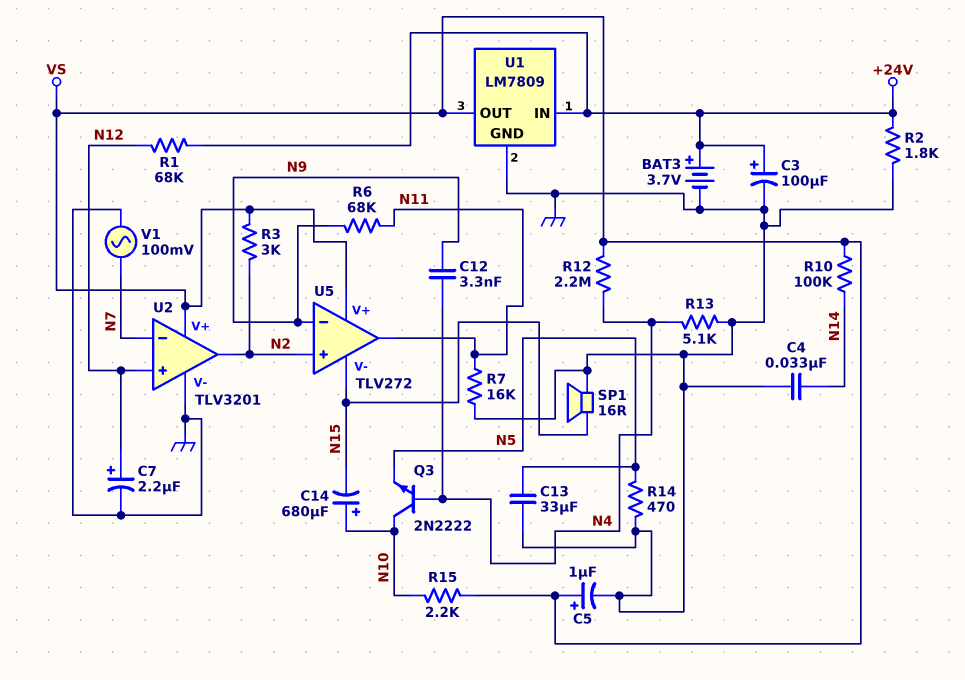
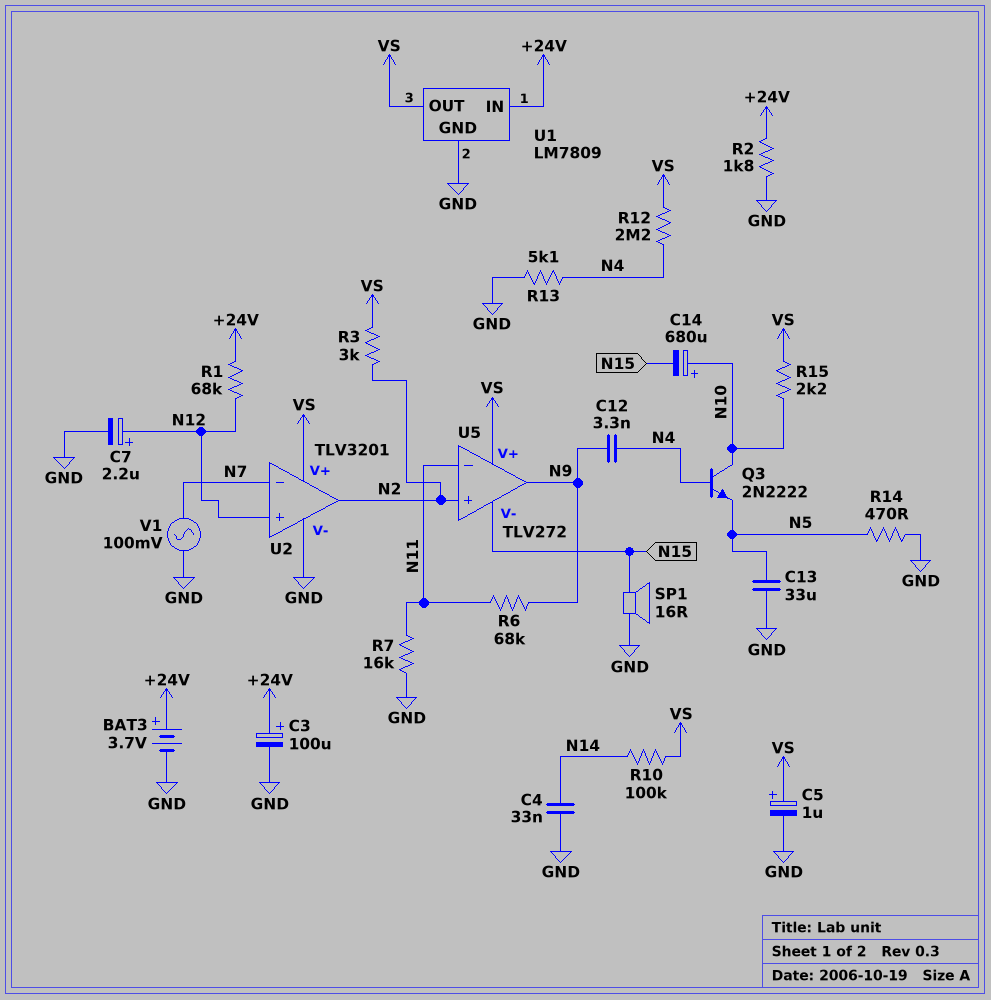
U5 pin in-: N9 -> N11
U5 pin out: N11 -> N9

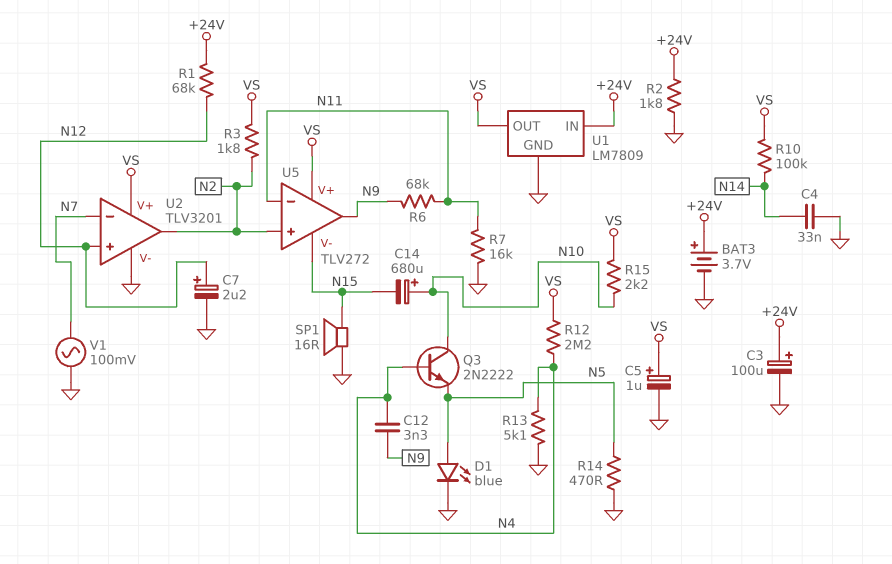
C13: 33uF (GND, N5) -> none
D1: none -> LED blue (A N5, K GND)
R3: 3k (N2, VS) -> 1.8k (N2, VS)

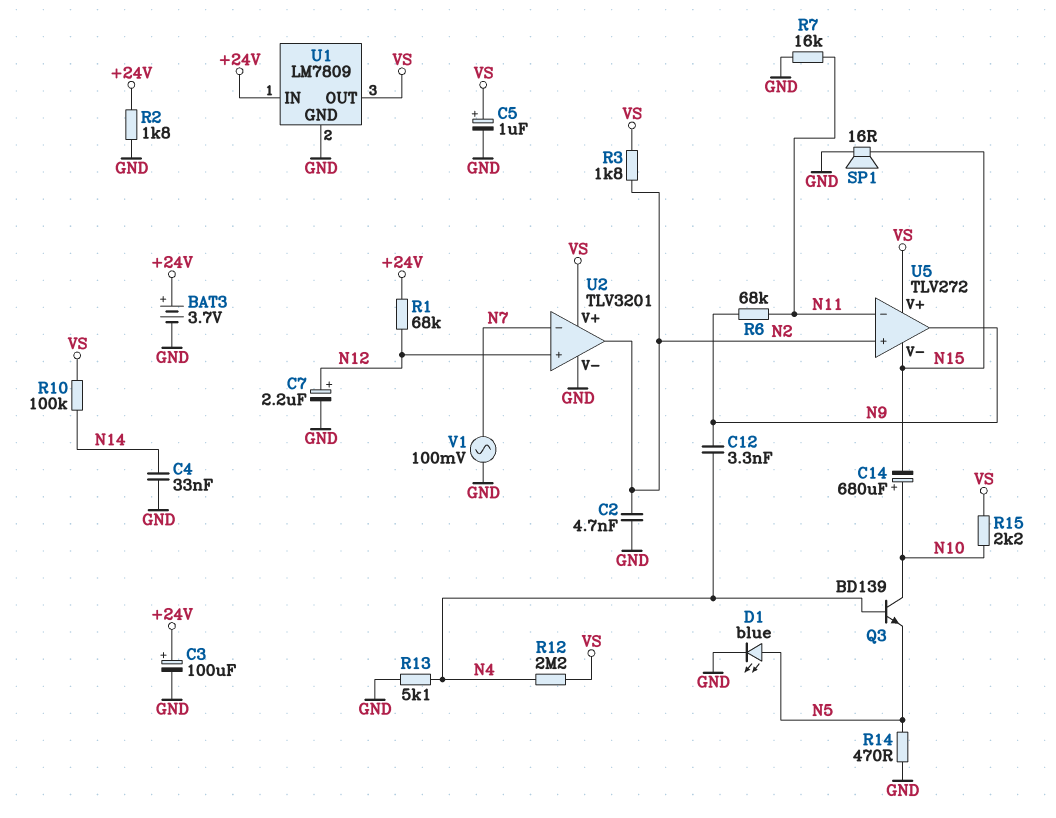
C2: none -> 4.7nF (GND, N2)
Q3: NPN 2N2222 (B N4, C N10, E N5) -> NPN BD139 (B N4, C N10, E N5)

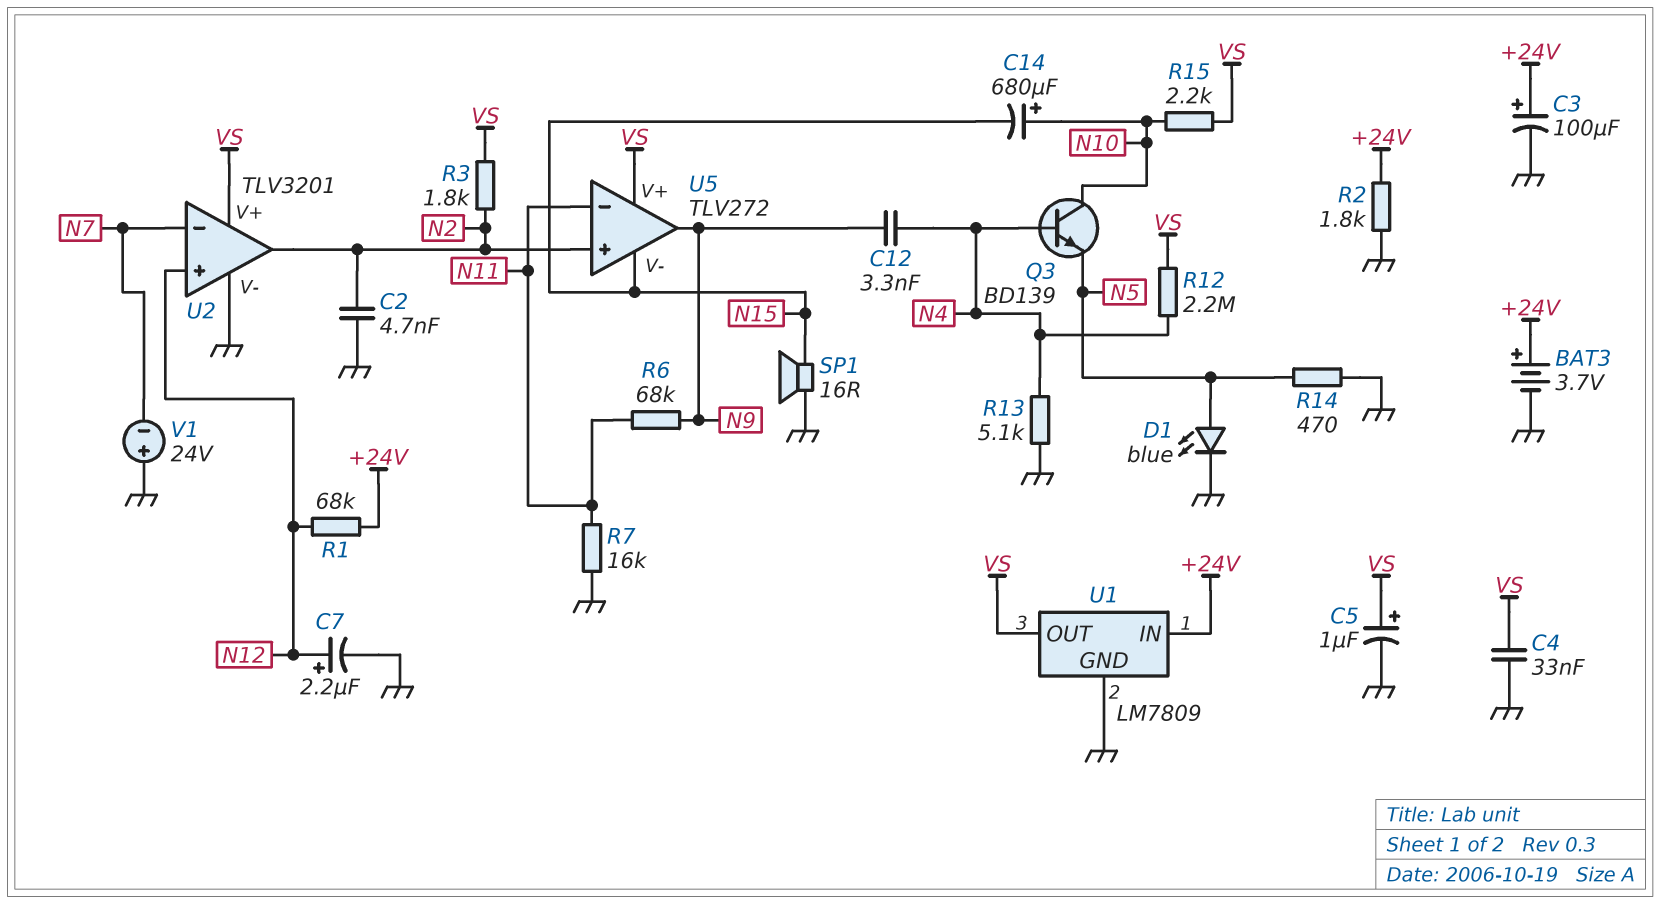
C4: 33nF (GND, N14) -> 33nF (GND, VS)
R10: 100k (N14, VS) -> none
V1: AC 100mV (GND, N7) -> 24V (plus GND, minus N7)

